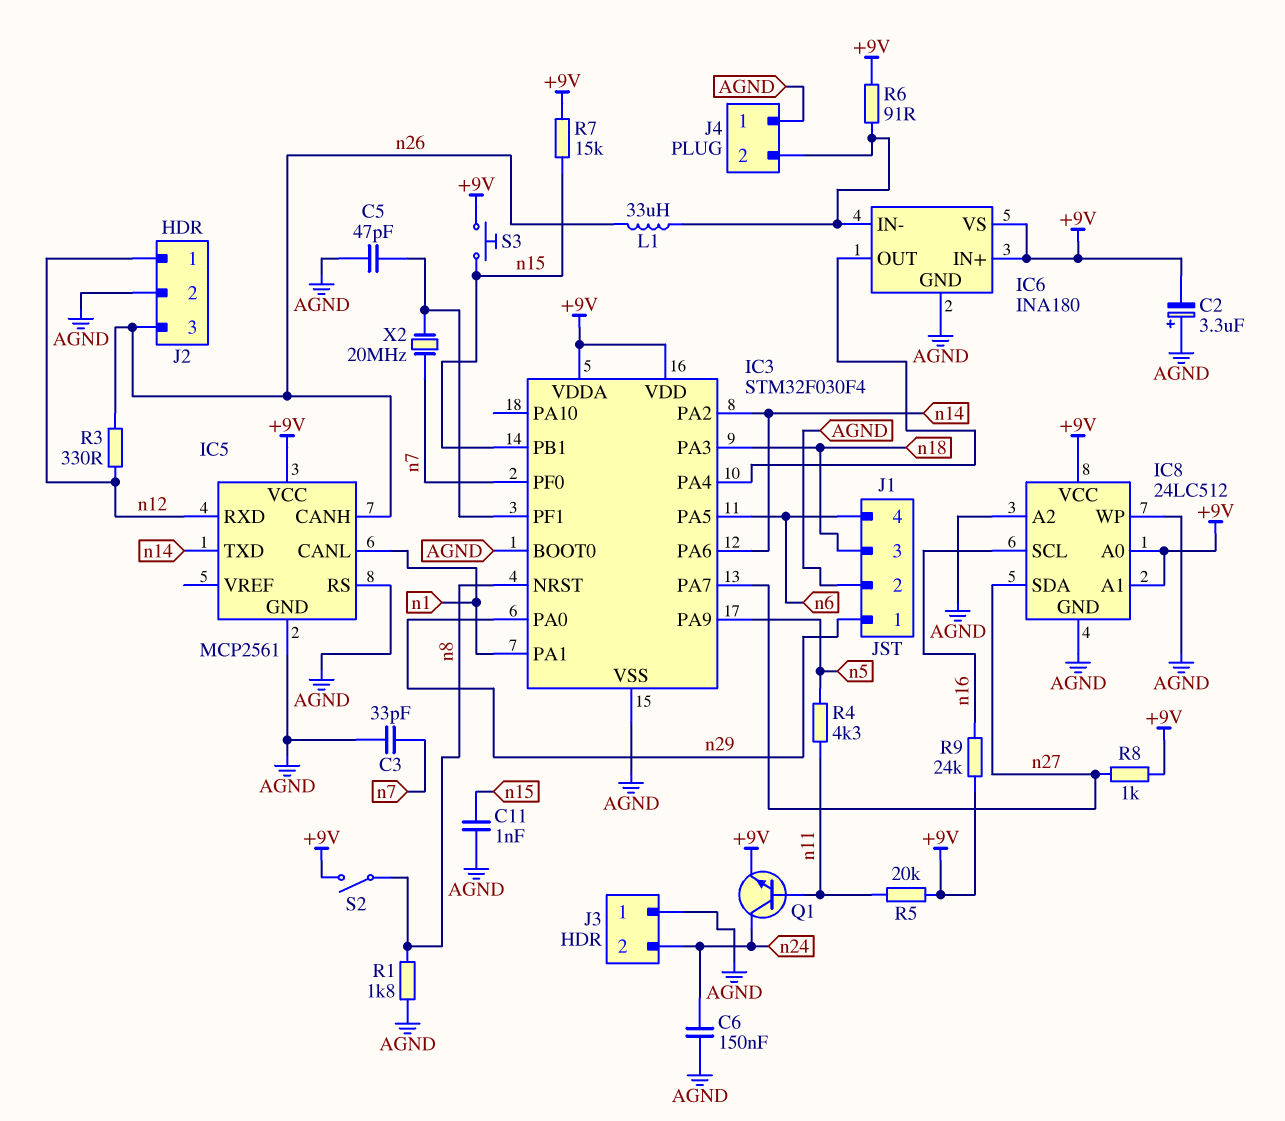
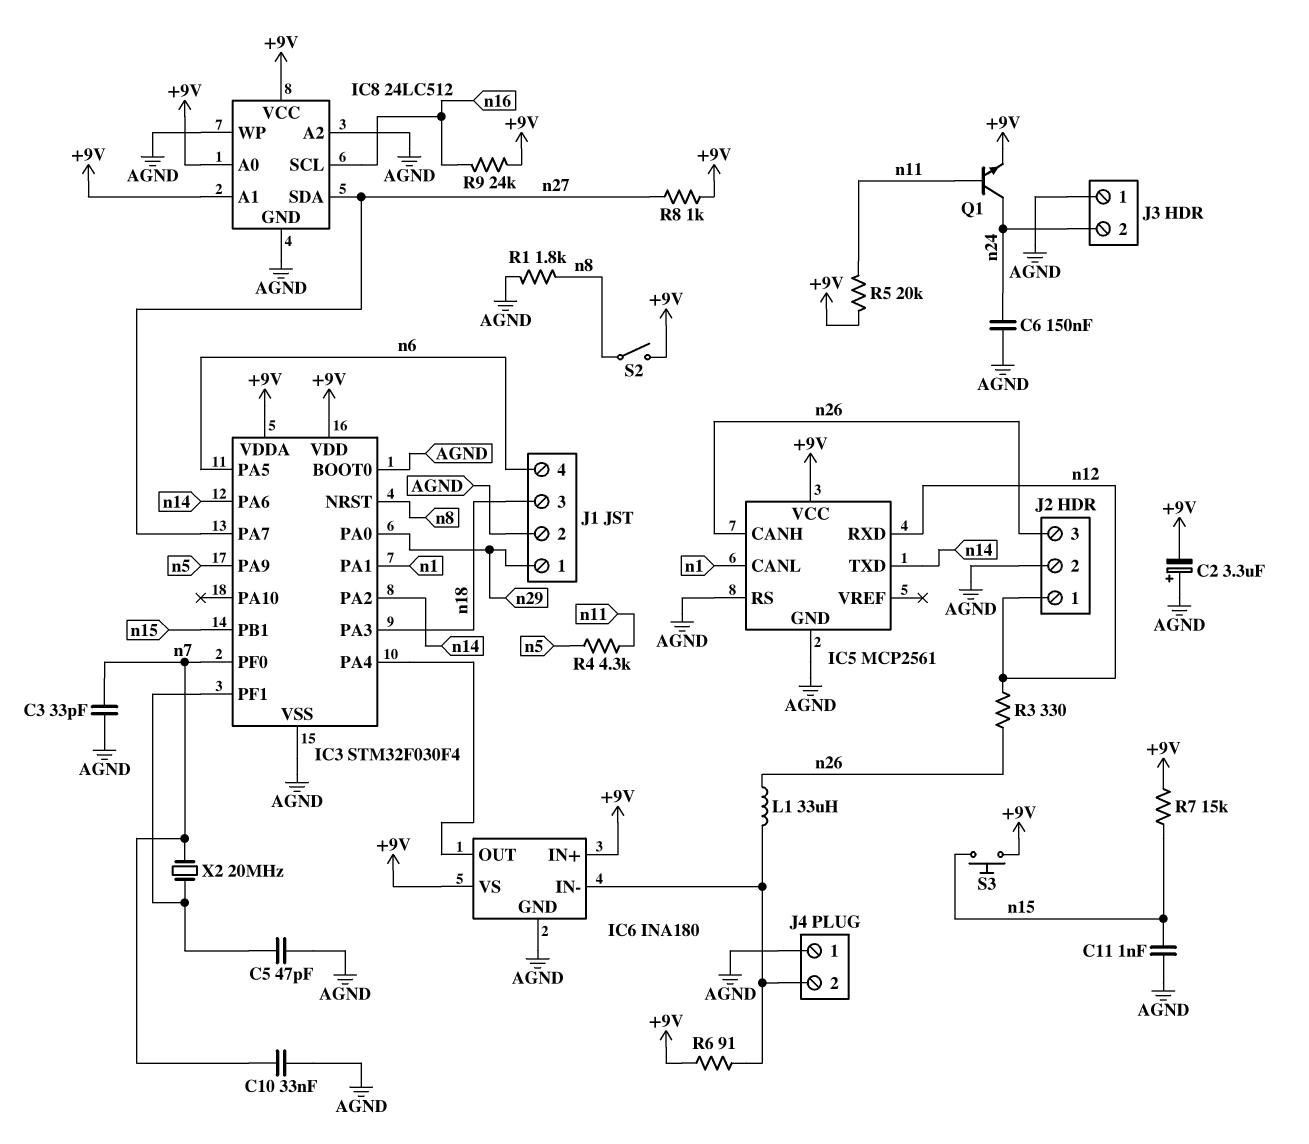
C10: none -> 33nF (AGND, n7)

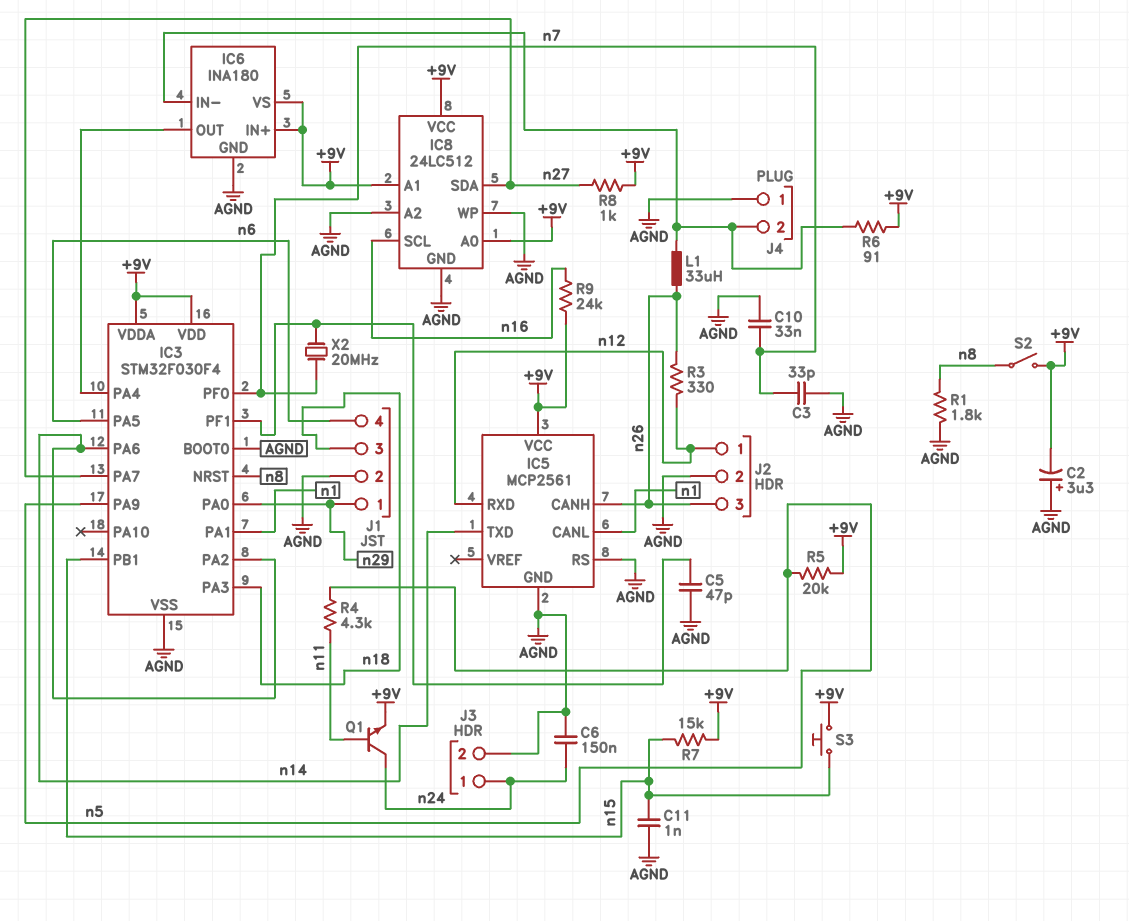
J3 pin 1: AGND -> n24
J3 pin 2: n24 -> AGND
R5: 20k (+9V, n11) -> 20k (+9V, n5)

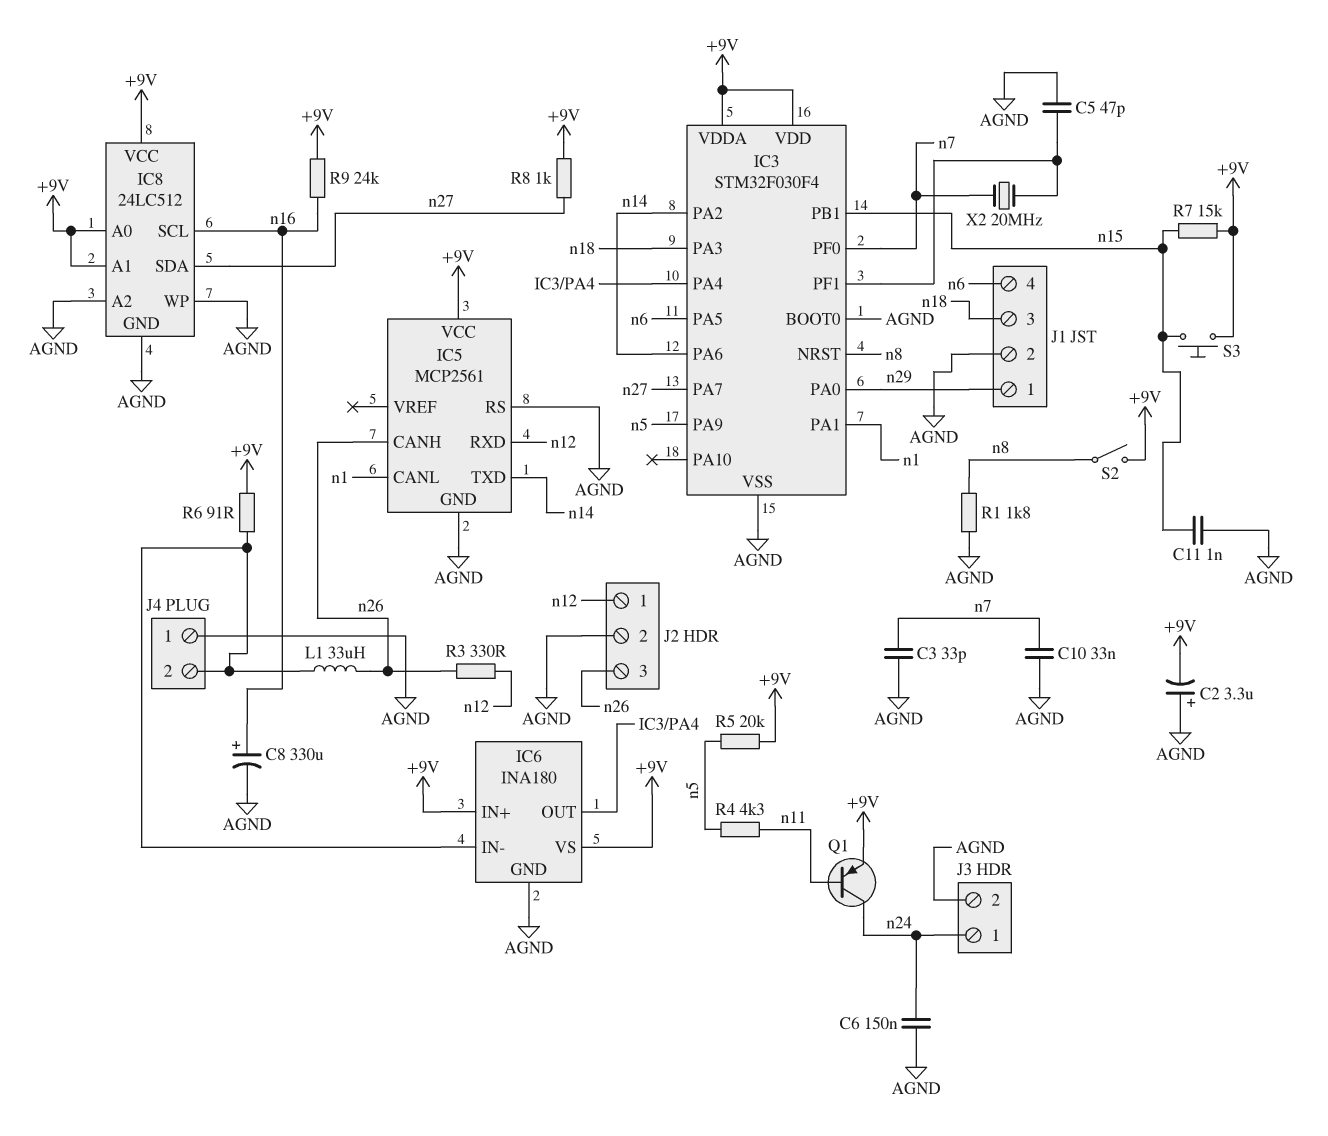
C8: none -> 330uF (plus n16, minus AGND)
Q1: NPN (B n11, C n24, E +9V) -> PNP (B n11, C n24, E +9V)

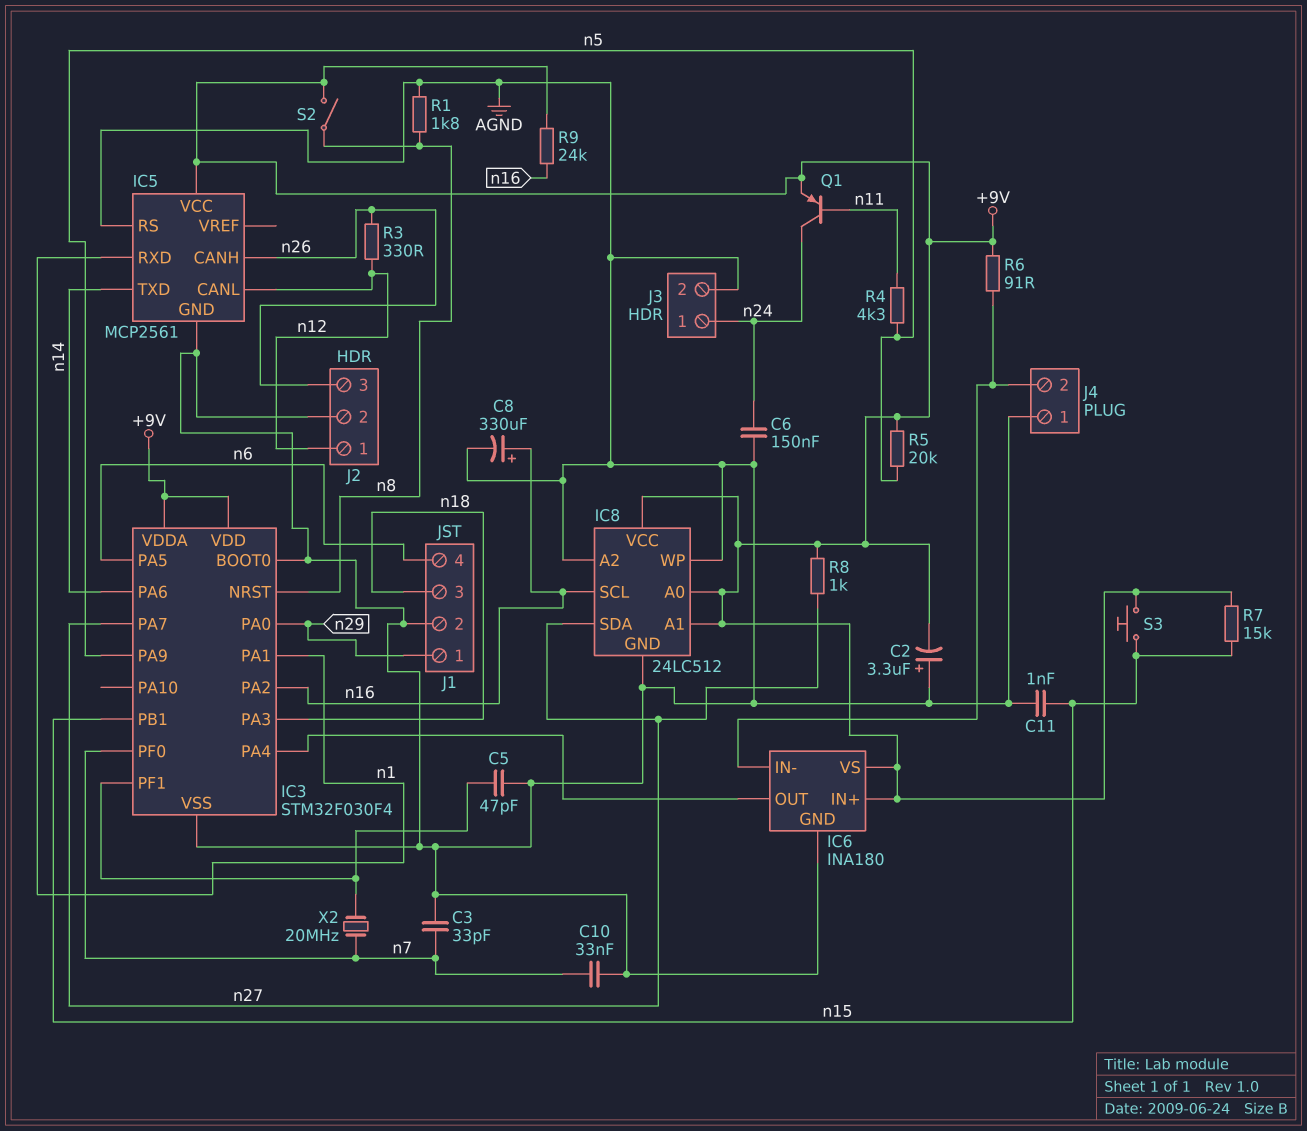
IC3 pin PA2: n14 -> n16
IC5 pin CANL: n1 -> n12
IC5 pin RXD: n12 -> n1
L1: 33uH (IC6/IN-, n26) -> none

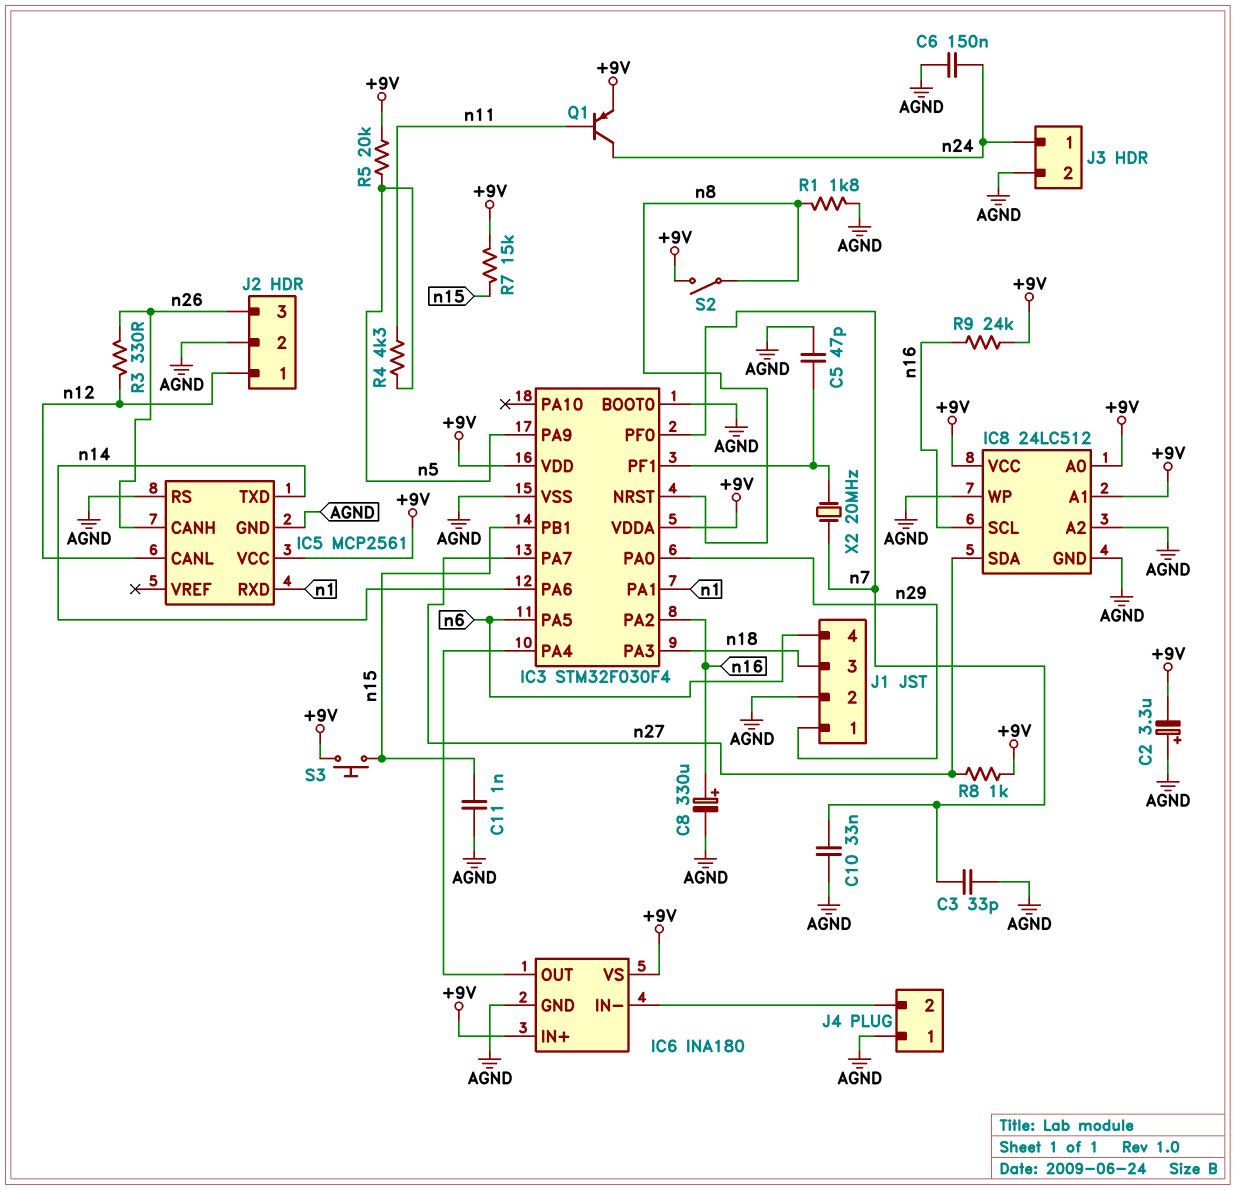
R6: 91 (+9V, IC6/IN-) -> none

